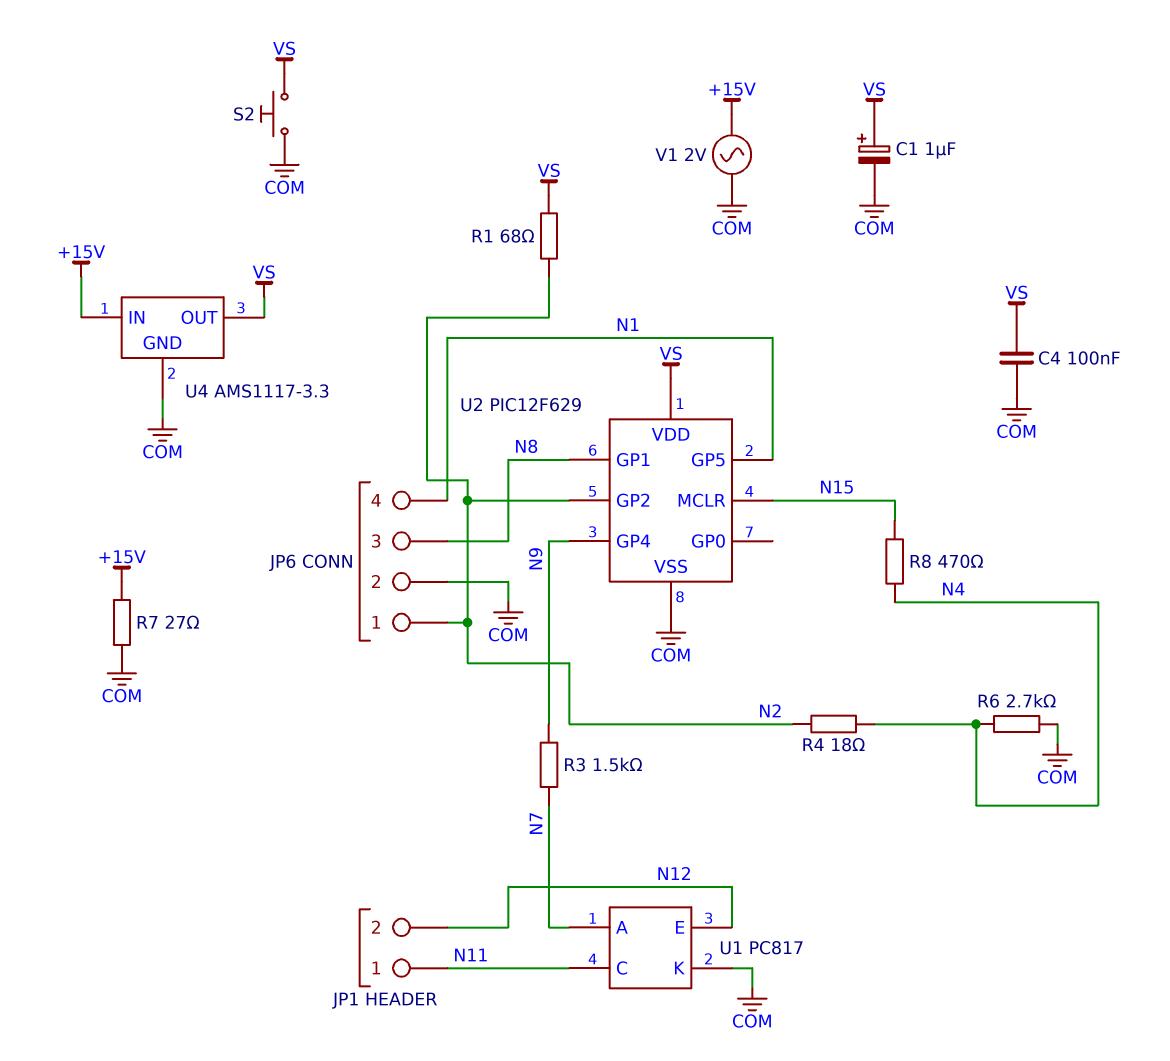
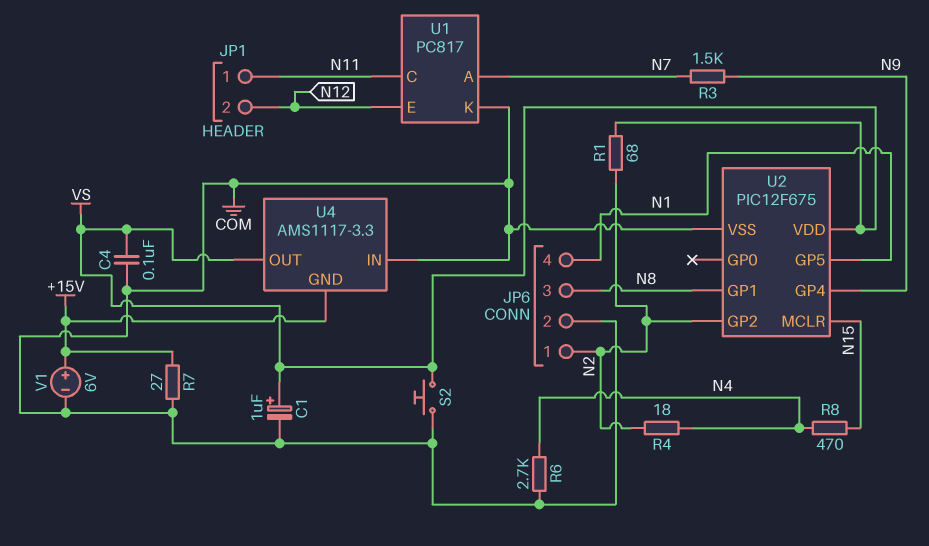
U2: PIC12F629 -> PIC12F675
U4 pin GND: COM -> +15V
U4 pin IN: +15V -> COM
V1: AC 2V (+15V, COM) -> 6V (plus +15V, minus COM)

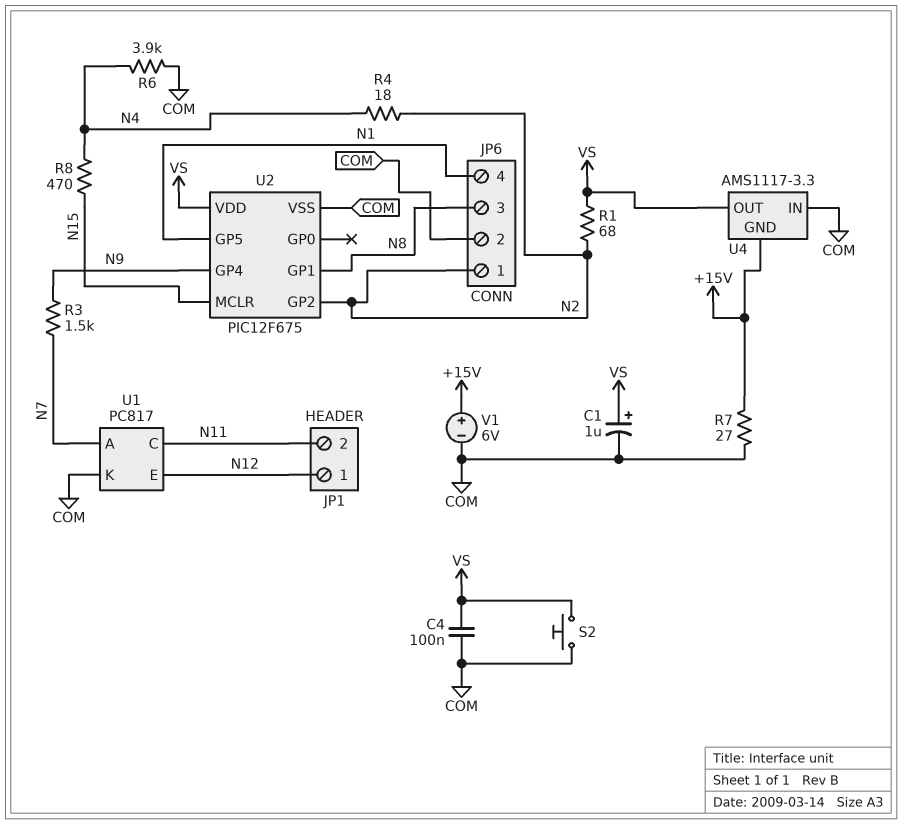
JP1 pin 1: N11 -> N12
JP1 pin 2: N12 -> N11
R6: 2.7k (COM, N4) -> 3.9k (COM, N4)

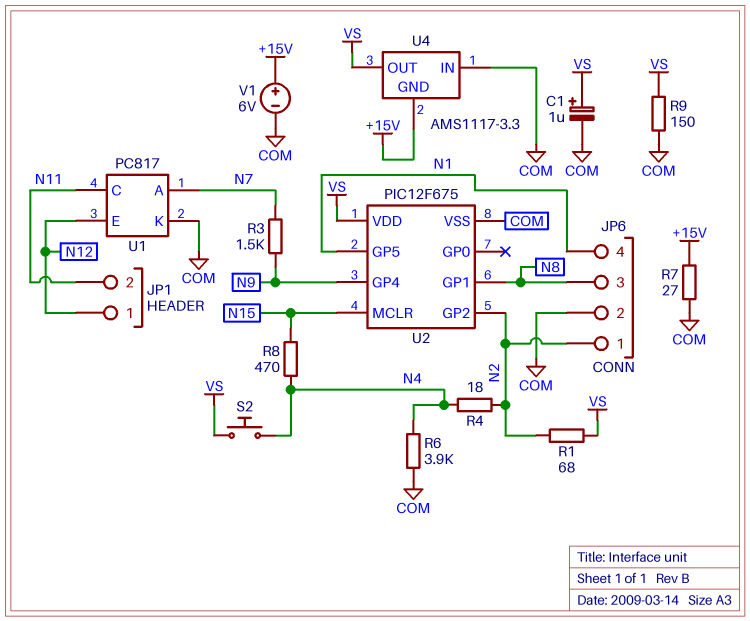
C4: 100nF (COM, VS) -> none
R9: none -> 150 (COM, VS)
S2: button (COM, VS) -> button (N4, VS)

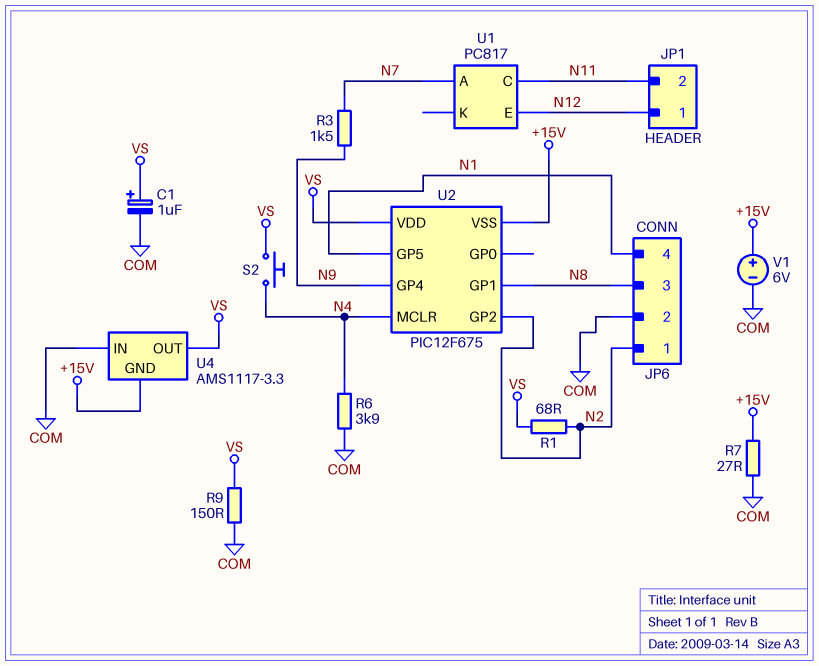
R4: 18 (N2, N4) -> none
R8: 470 (N4, N15) -> none
U1 pin K: COM -> none
U2 pin MCLR: N15 -> N4
U2 pin VSS: COM -> +15V

